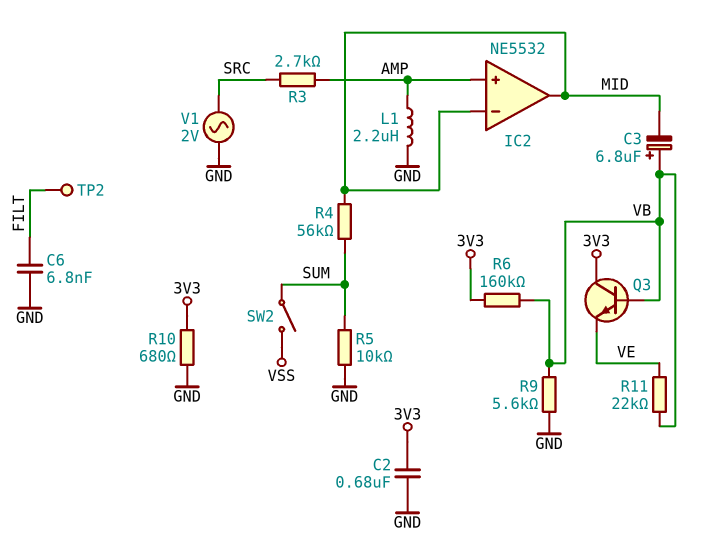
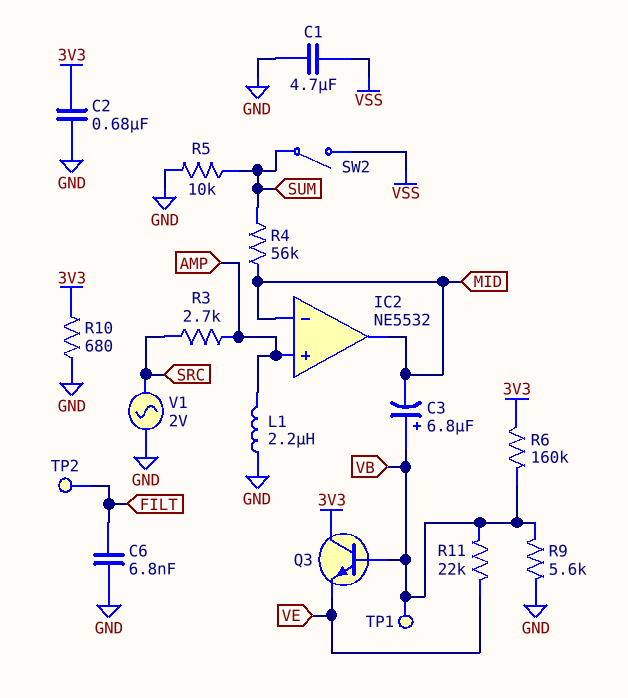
C1: none -> 4.7uF (GND, VSS)
TP1: none -> test point (VB)

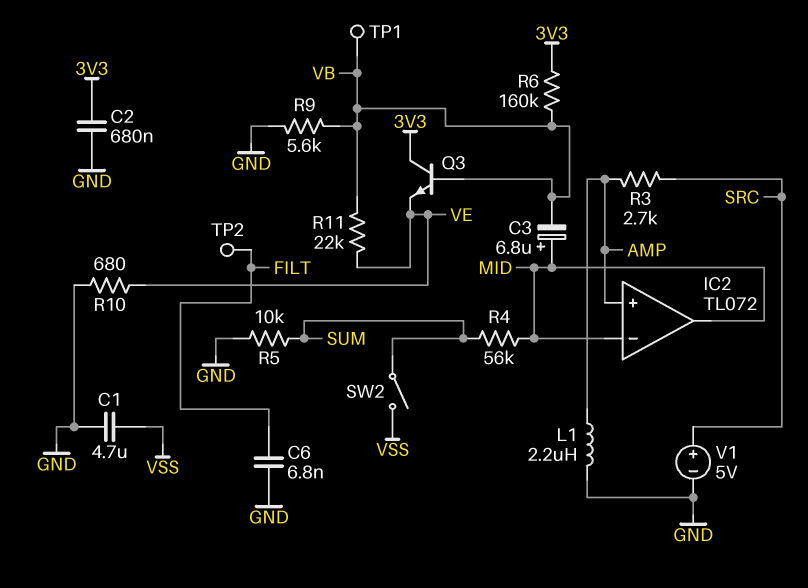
C3: 6.8uF (plus VB, minus MID) -> 6.8uF (plus MID, minus VB)
IC2: NE5532 -> TL072
R10: 680 (3V3, GND) -> 680 (GND, VE)
V1: AC 2V (GND, SRC) -> 5V (plus SRC, minus GND)

